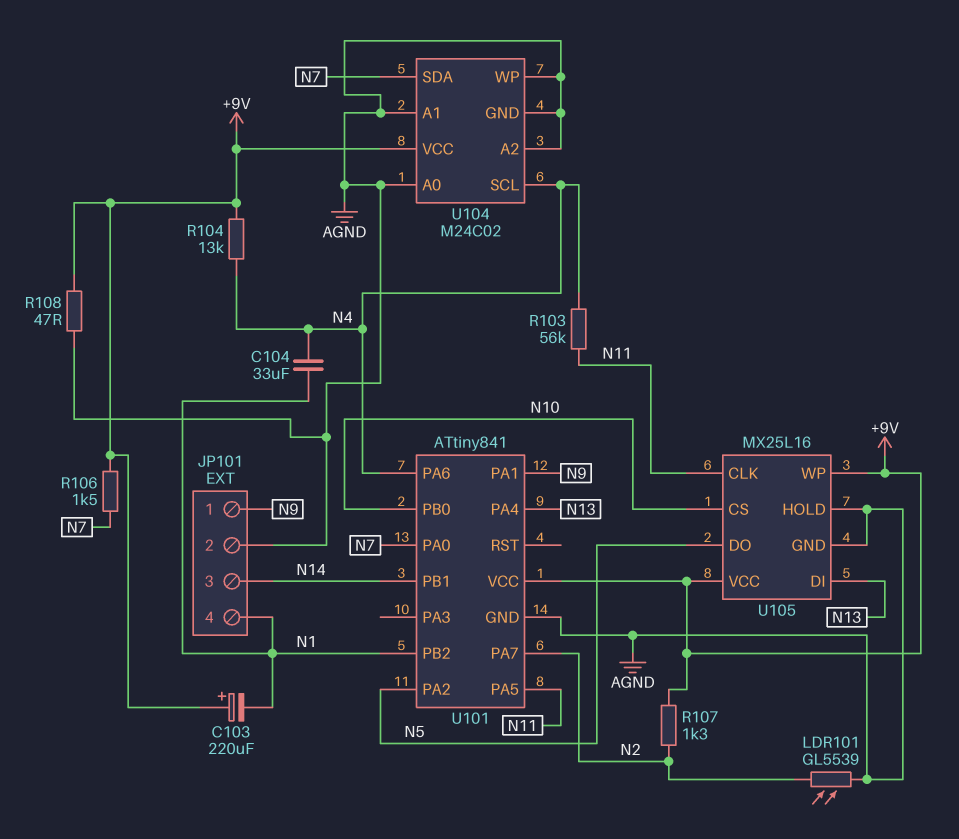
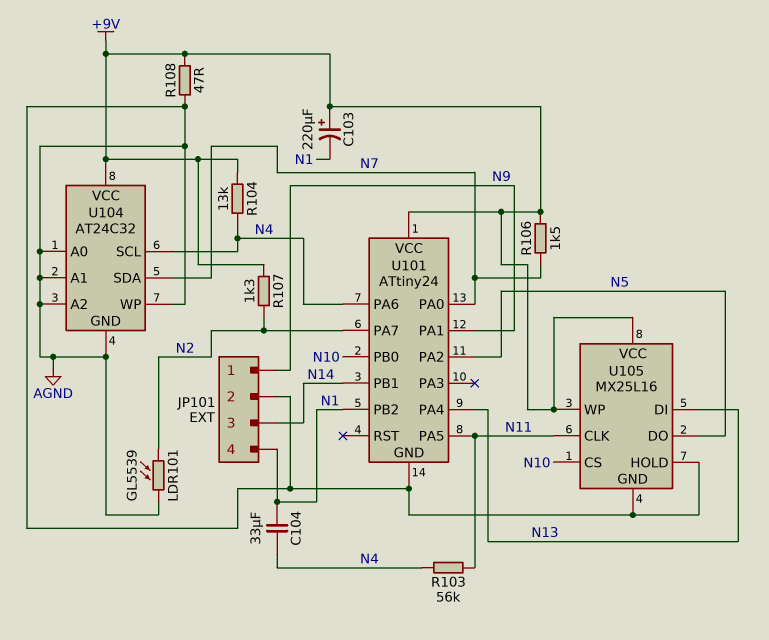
U101: ATtiny841 -> ATtiny24
U104: M24C02 -> AT24C32

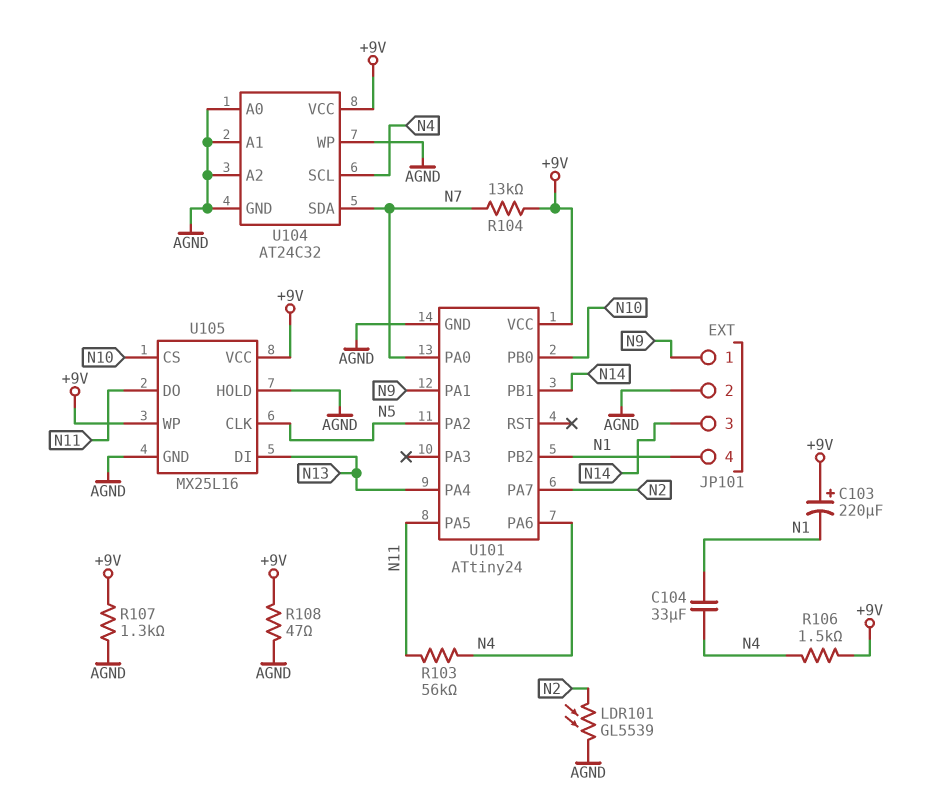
R104: 13k (+9V, N4) -> 13k (+9V, N7)
R106: 1.5k (+9V, N7) -> 1.5k (+9V, N4)
R107: 1.3k (+9V, N2) -> 1.3k (+9V, AGND)
U105 pin CLK: N11 -> N5
U105 pin DO: N5 -> N11

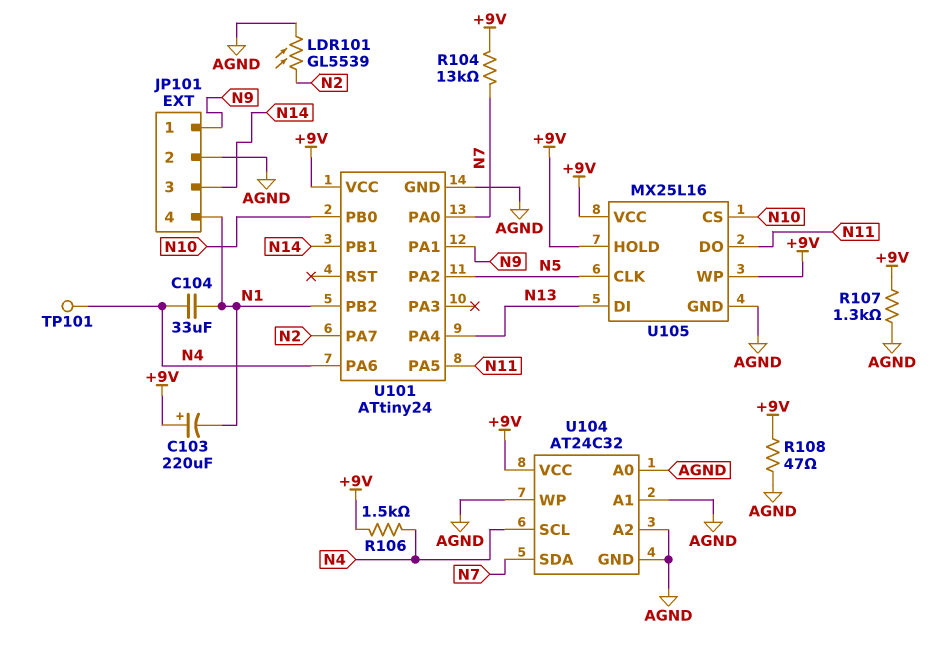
R103: 56k (N4, N11) -> none
TP101: none -> test point (N4)
U105 pin HOLD: AGND -> +9V

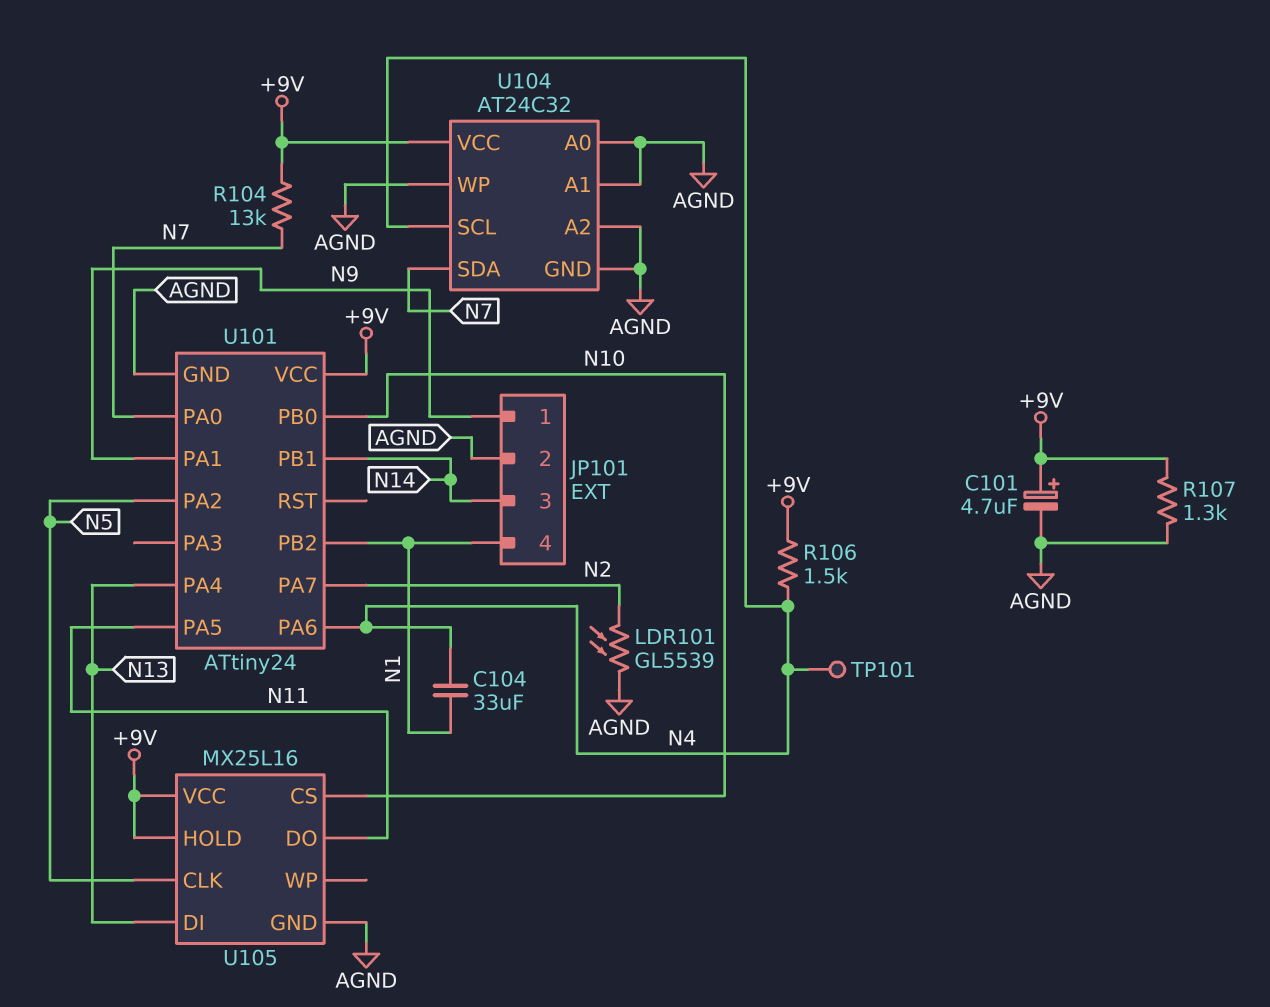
C101: none -> 4.7uF (plus +9V, minus AGND)
C103: 220uF (plus +9V, minus N1) -> none
R108: 47 (+9V, AGND) -> none
U105 pin WP: +9V -> none

